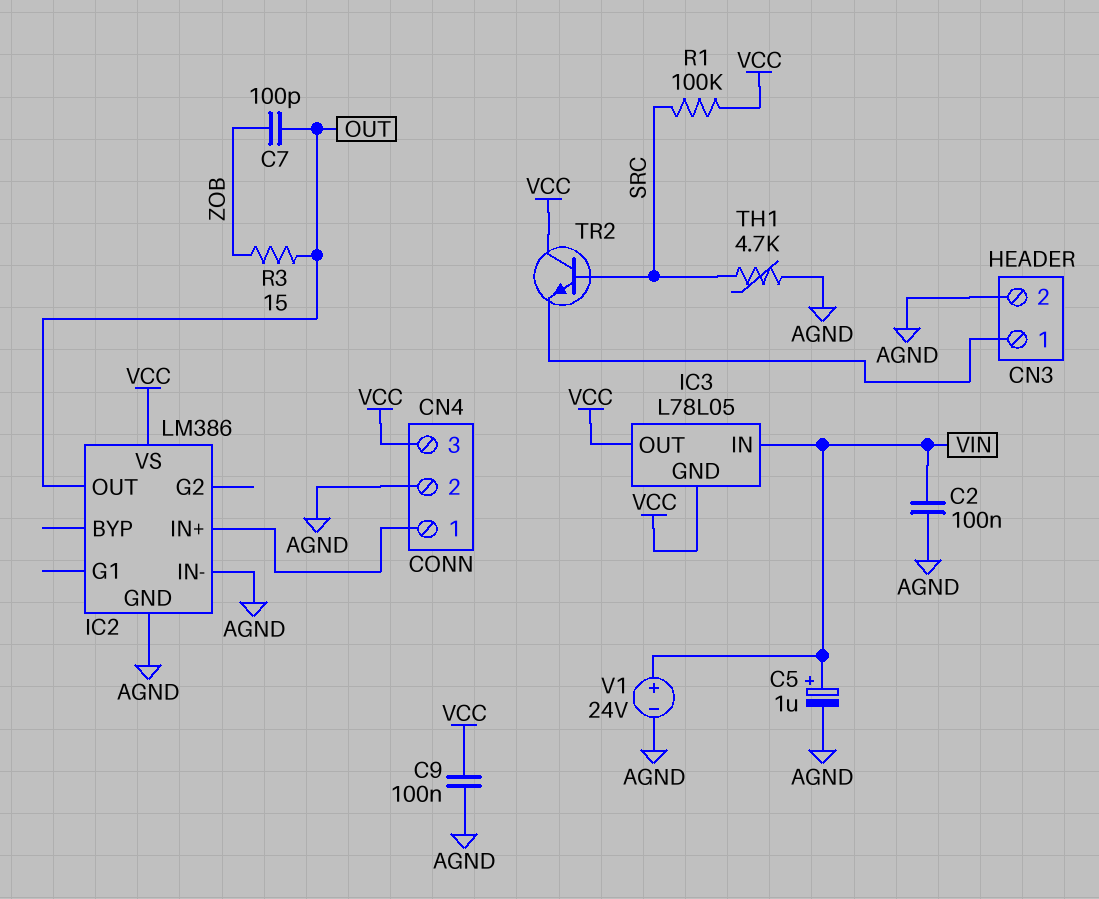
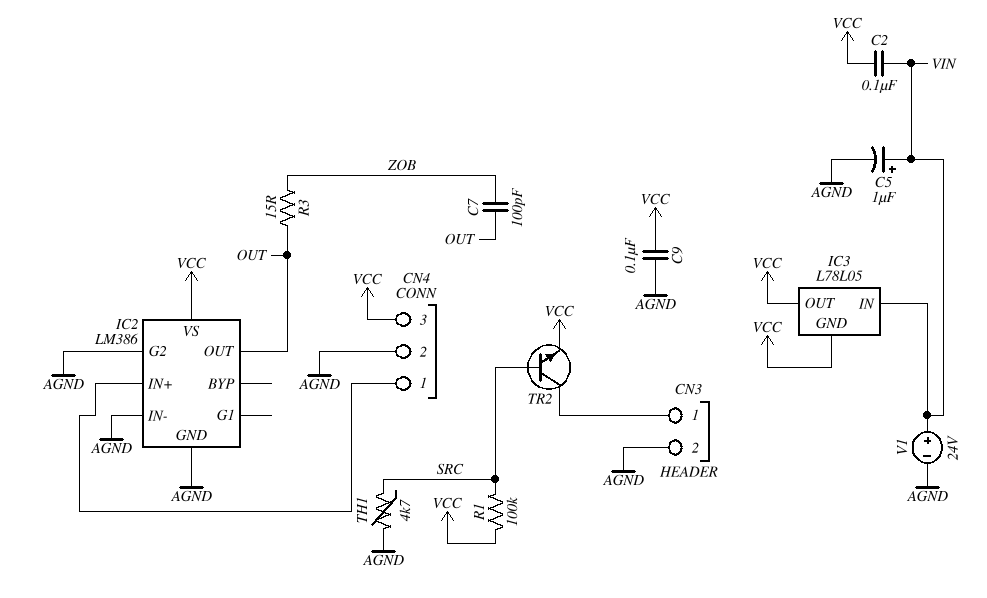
C2: 100nF (AGND, VIN) -> 100nF (VCC, VIN)
IC2 pin G2: none -> AGND
TR2: NPN (B SRC, C VCC, E CN3/1) -> NPN (B SRC, C CN3/1, E VCC)

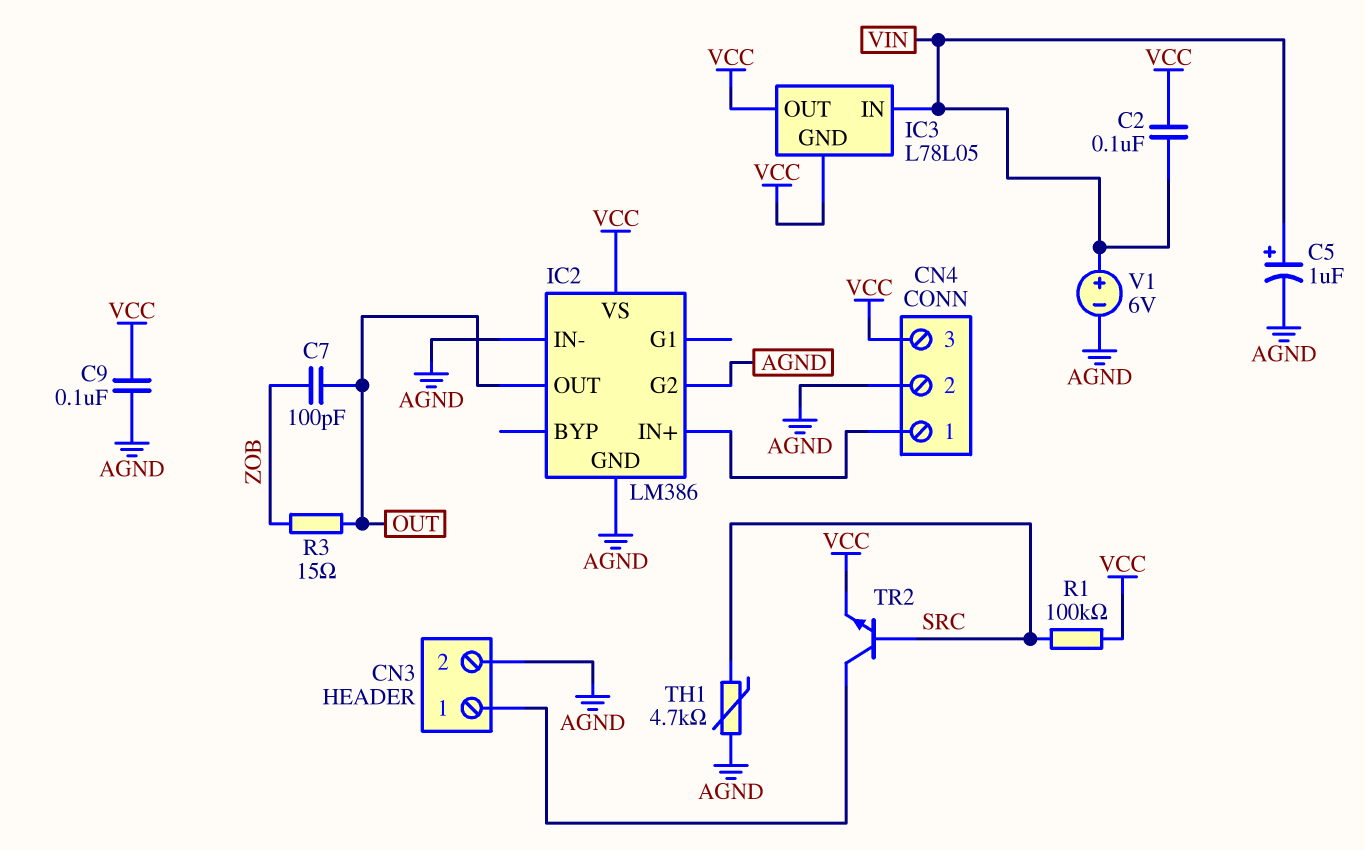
V1: 24V (plus VIN, minus AGND) -> 6V (plus VIN, minus AGND)

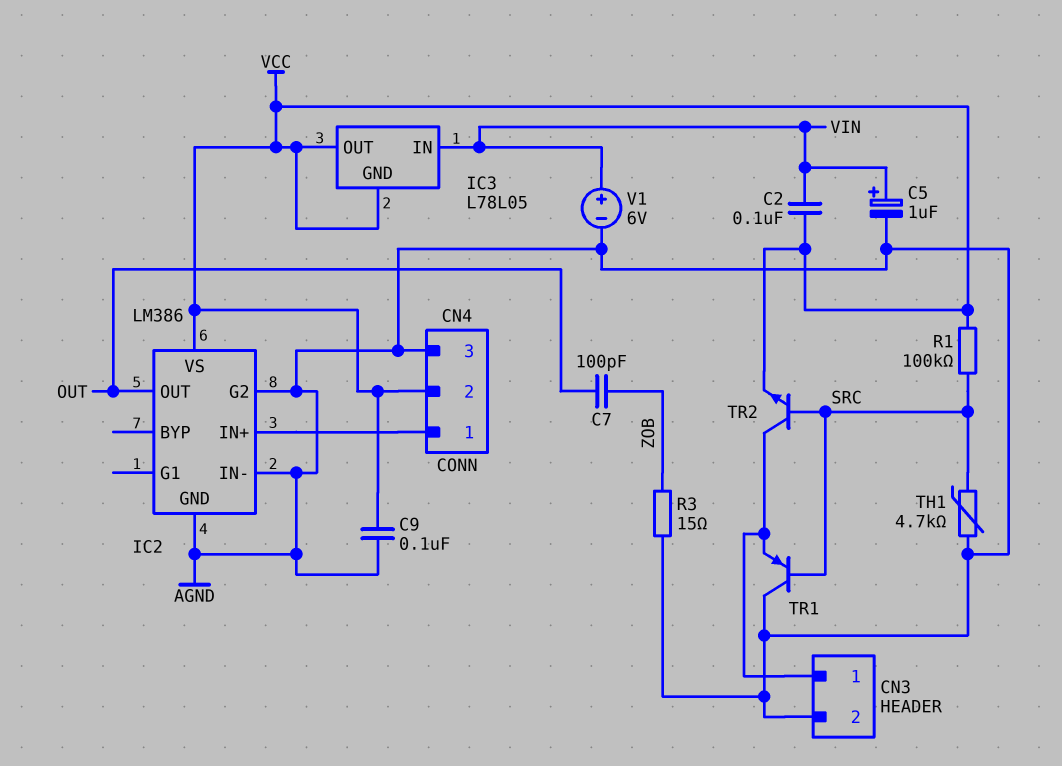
CN4 pin 2: AGND -> VCC
CN4 pin 3: VCC -> AGND
R3: 15 (OUT, ZOB) -> 15 (AGND, ZOB)
TR1: none -> PNP (B SRC, C AGND, E CN3/1)

